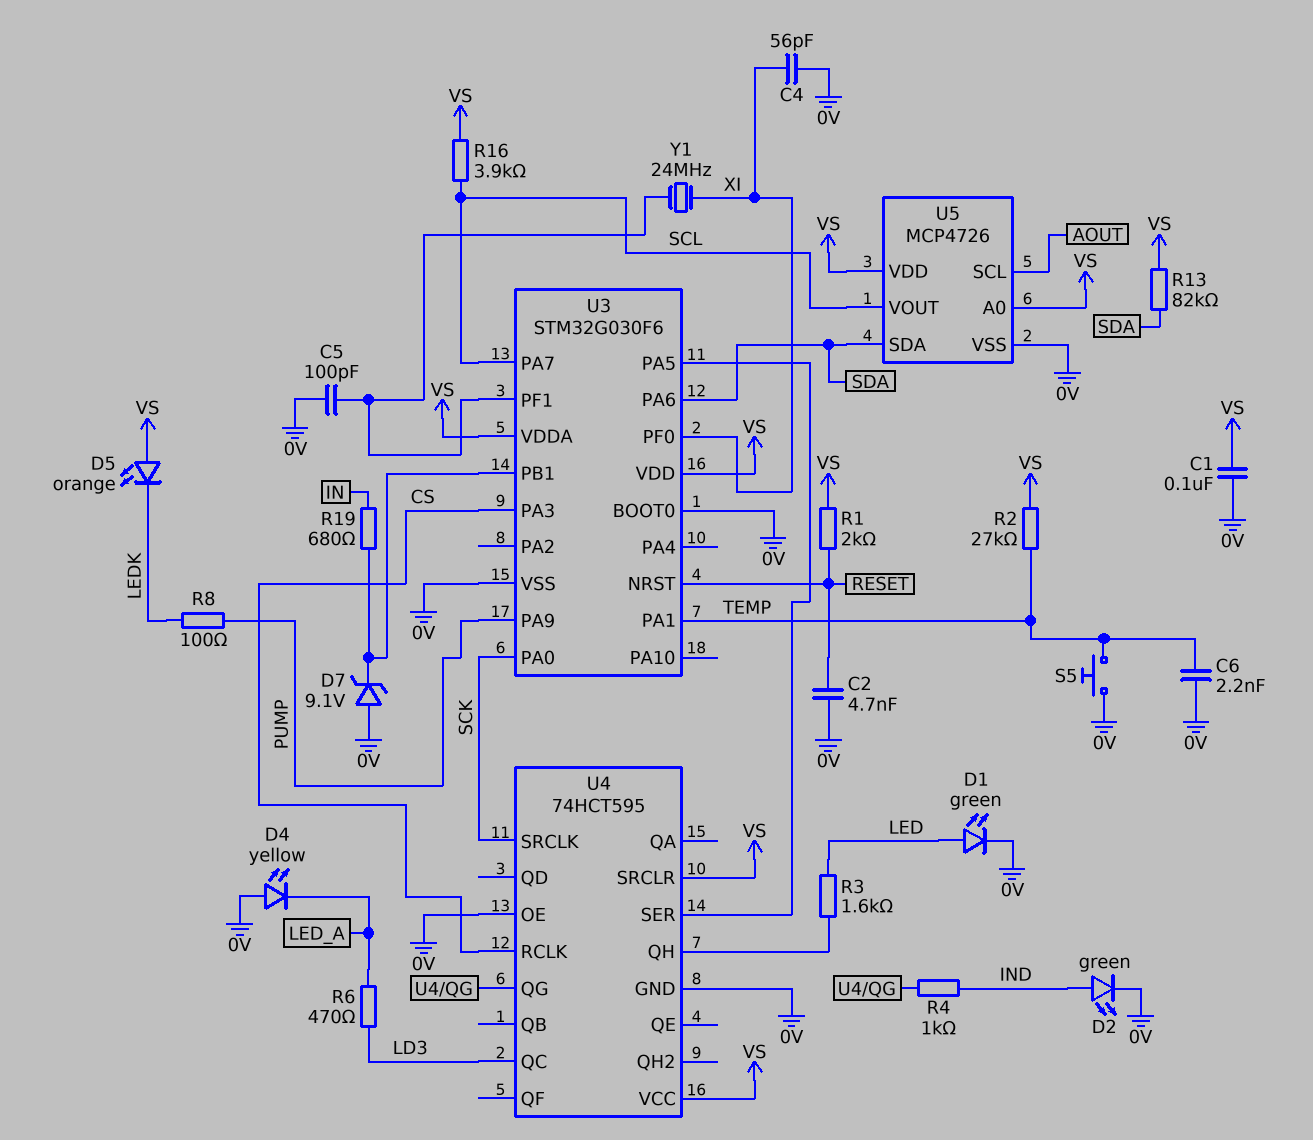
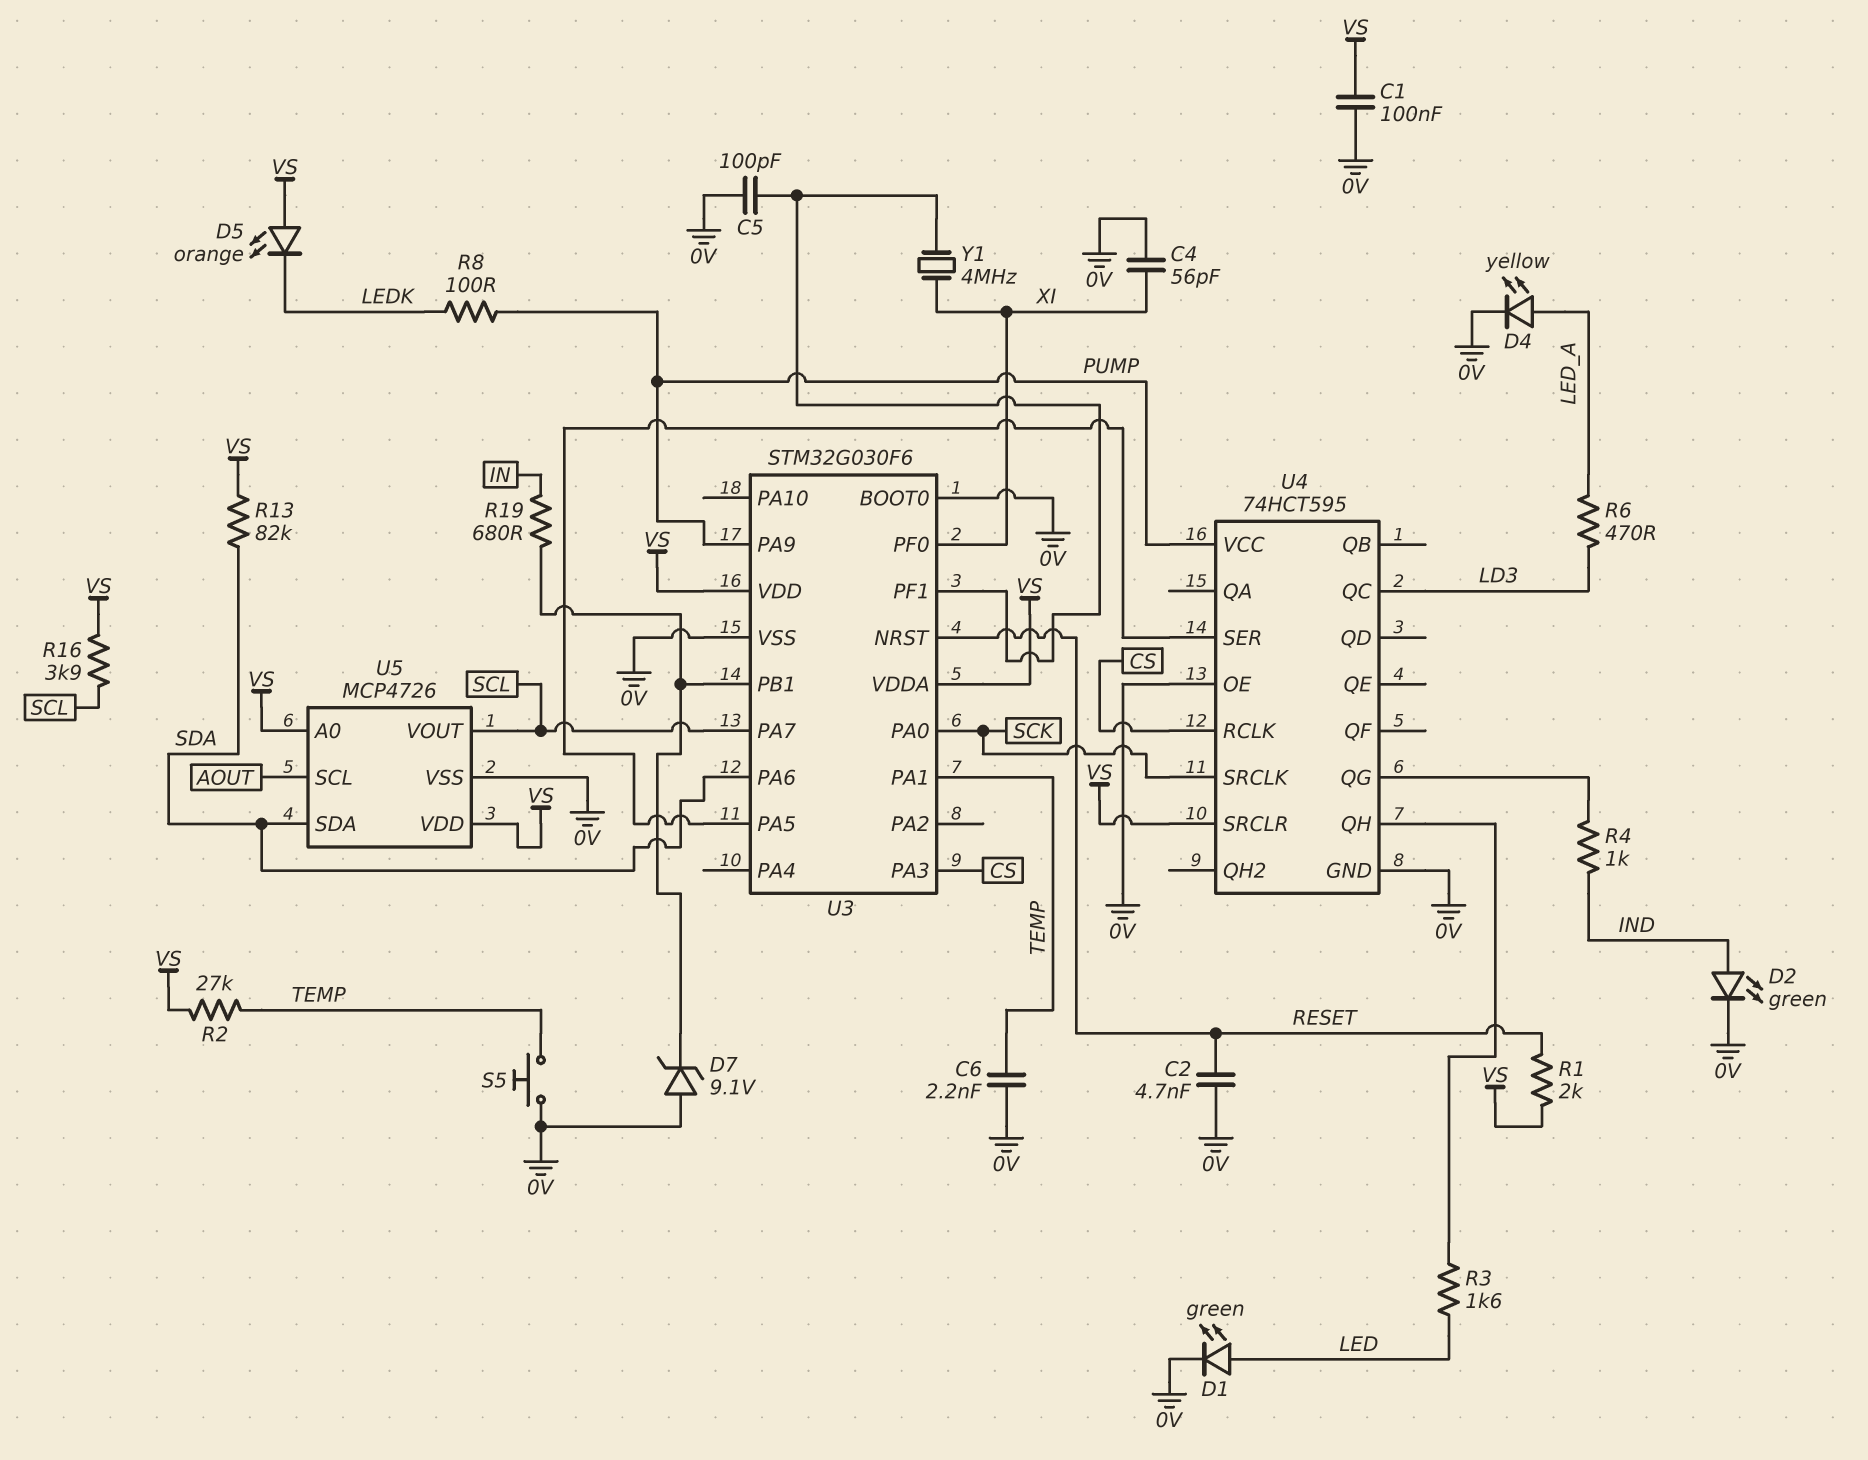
D4: LED yellow (A 0V, K LED_A) -> LED yellow (A LED_A, K 0V)
U4 pin VCC: VS -> PUMP
Y1: 24MHz (U3/PF1, XI) -> 4MHz (U3/PF1, XI)

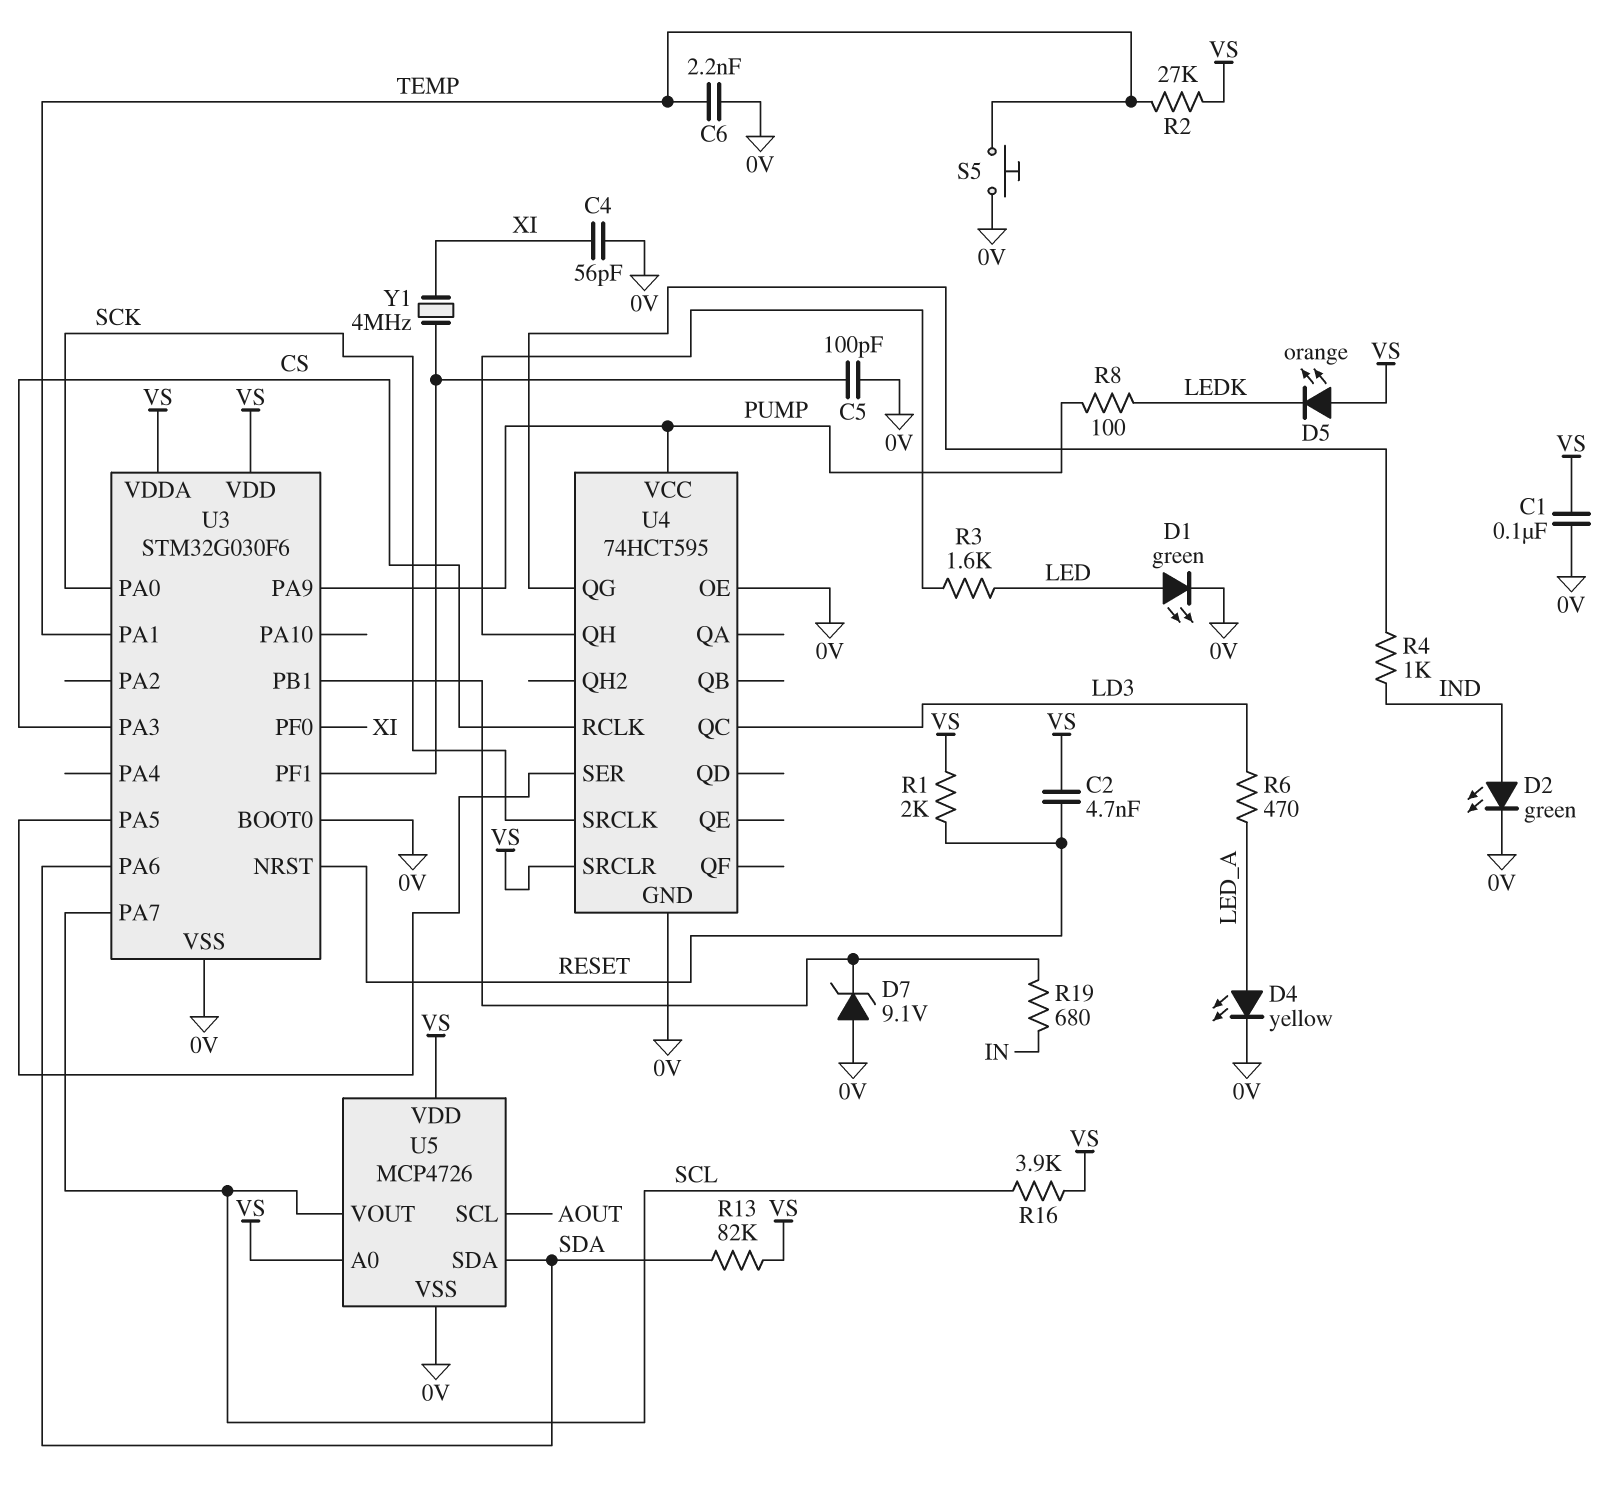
C2: 4.7nF (0V, RESET) -> 4.7nF (RESET, VS)

